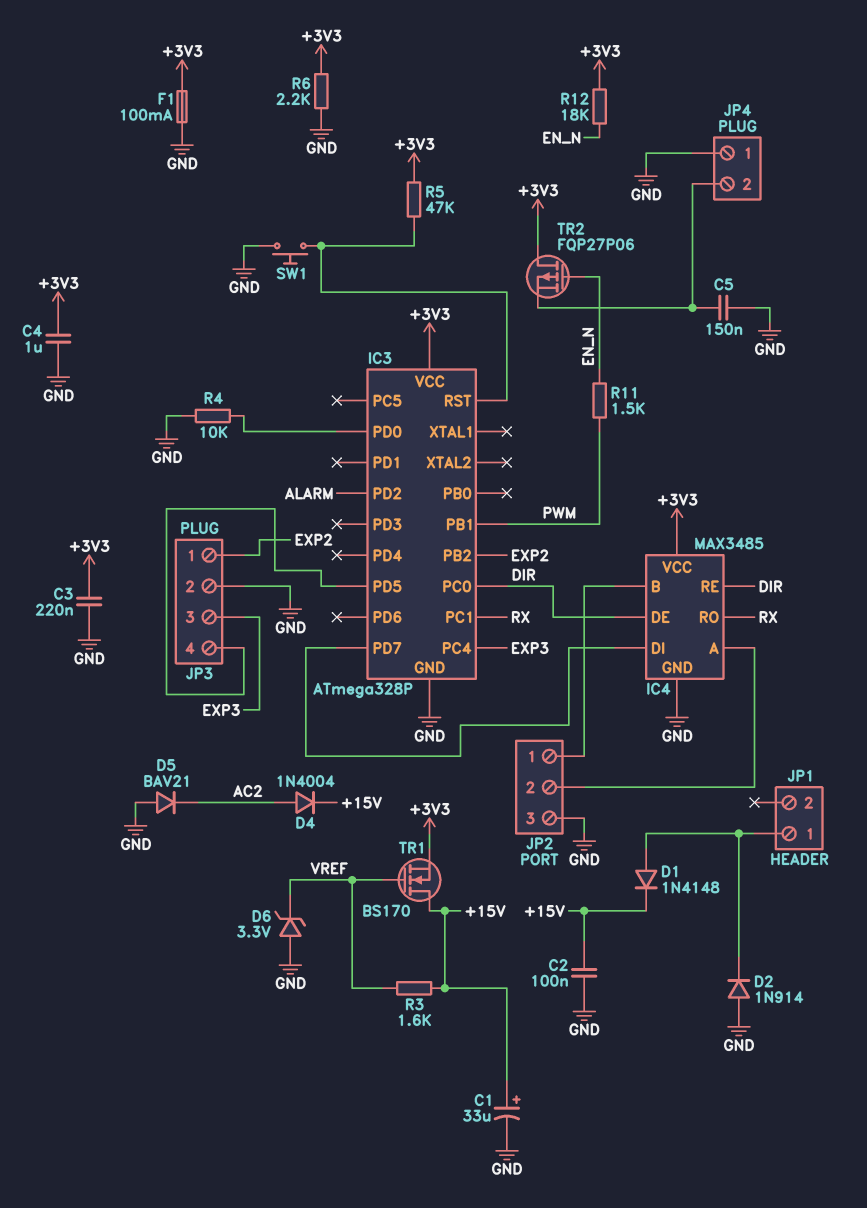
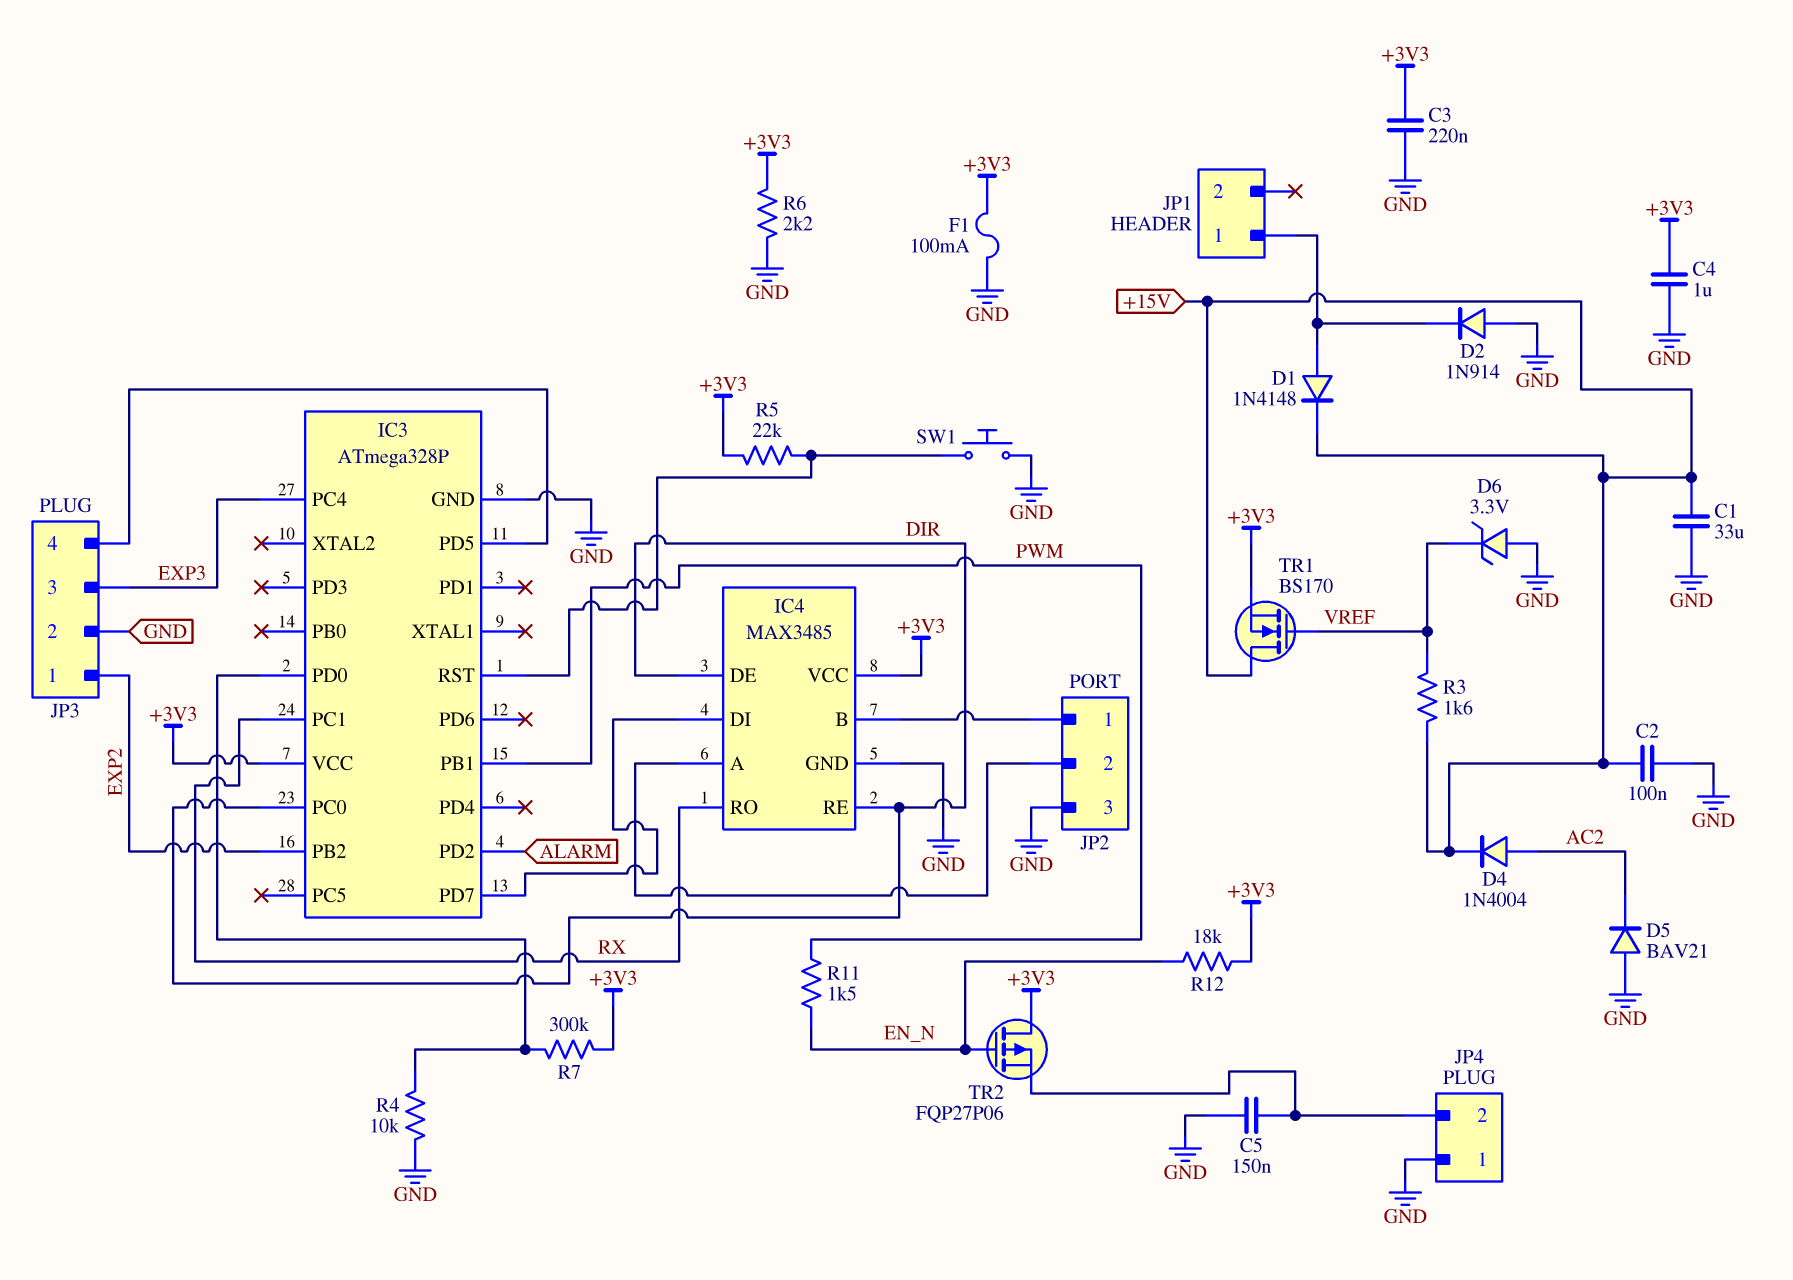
C1: 33uF (plus +15V, minus GND) -> 33uF (+15V, GND)
R5: 47k (+3V3, IC3/RST) -> 22k (+3V3, IC3/RST)
R7: none -> 300k (+3V3, IC3/PD0)

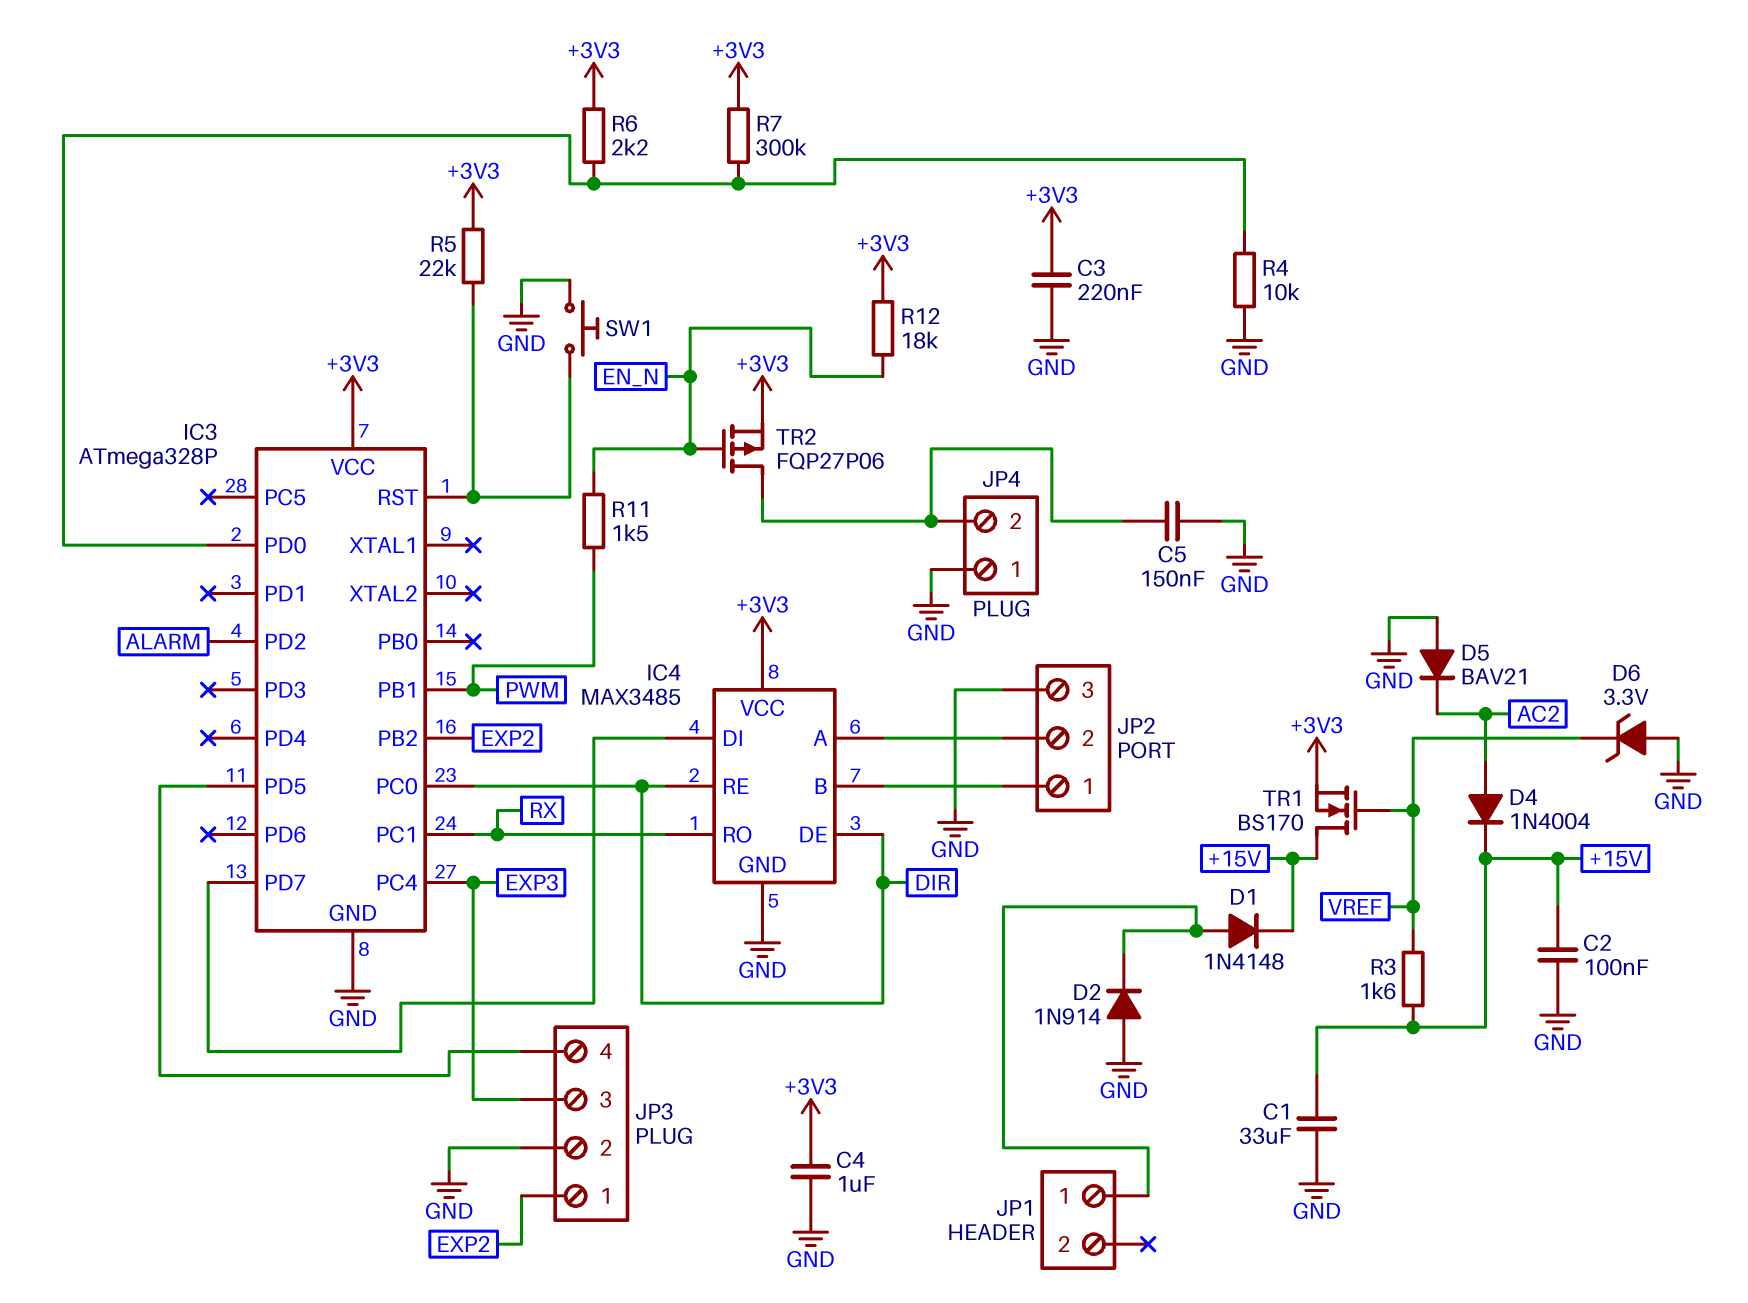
F1: 100mA (+3V3, GND) -> none
R6: 2.2k (+3V3, GND) -> 2.2k (+3V3, IC3/PD0)
TR2: PMOS FQP27P06 (G EN_N, D +3V3, S JP4/2) -> PMOS FQP27P06 (G EN_N, D JP4/2, S +3V3)

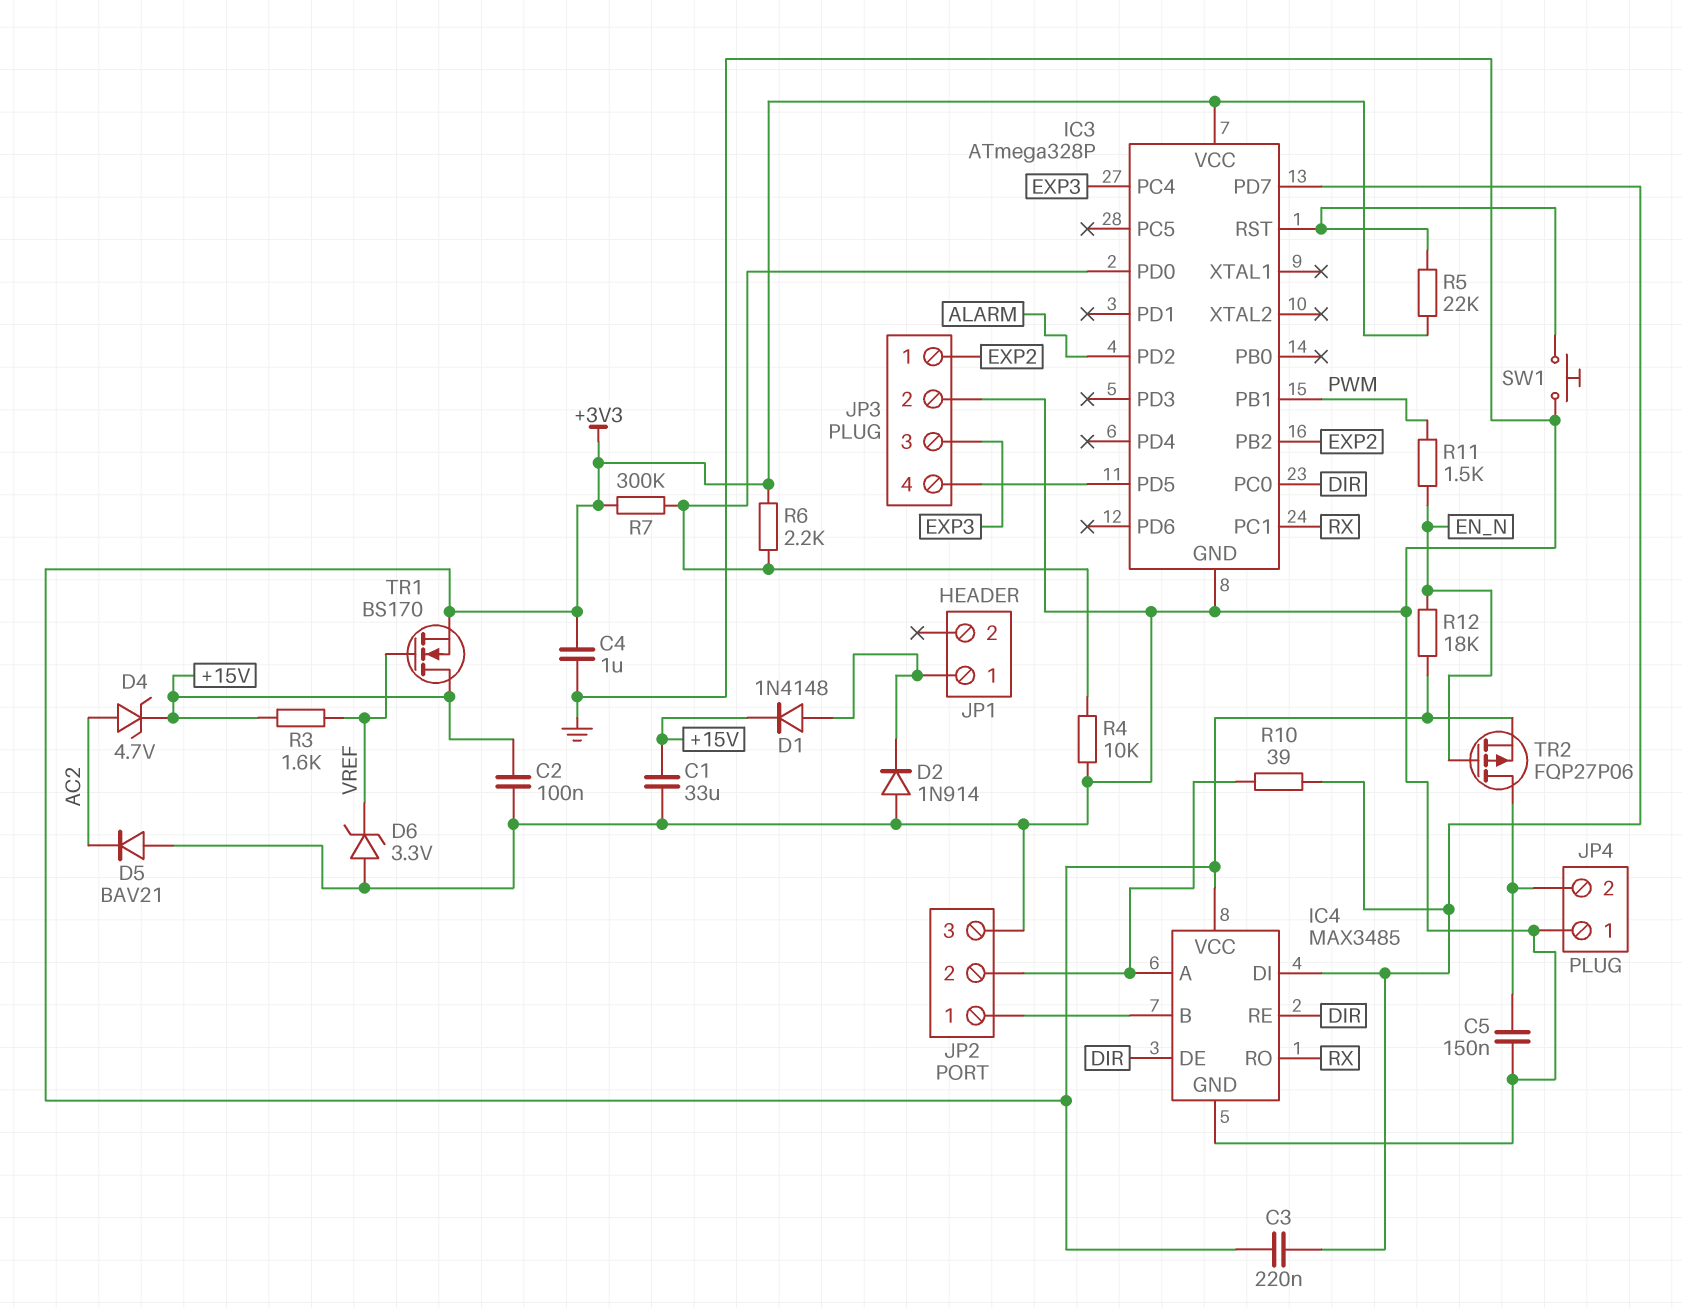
C3: 220nF (+3V3, GND) -> 220nF (+3V3, IC3/PD7)
D4: diode 1N4004 (A AC2, K +15V) -> zener 4.7V (A AC2, K +15V)
R10: none -> 39 (IC3/PD7, IC4/A)

